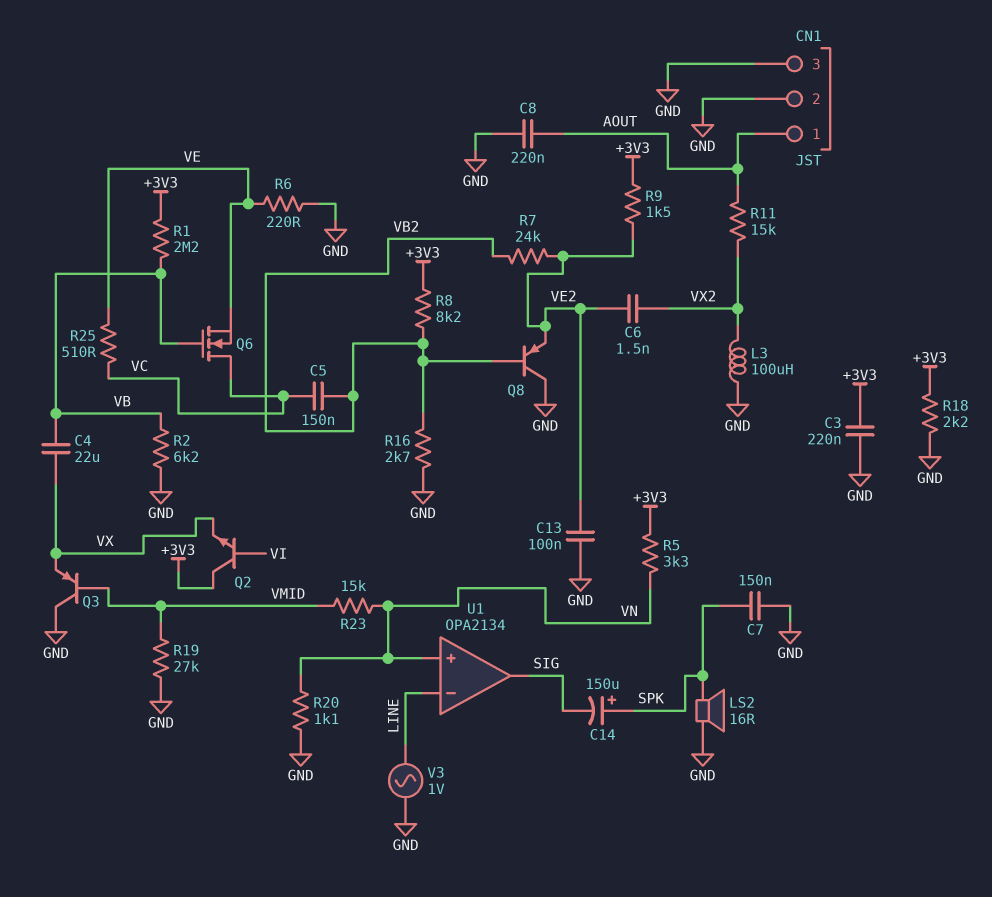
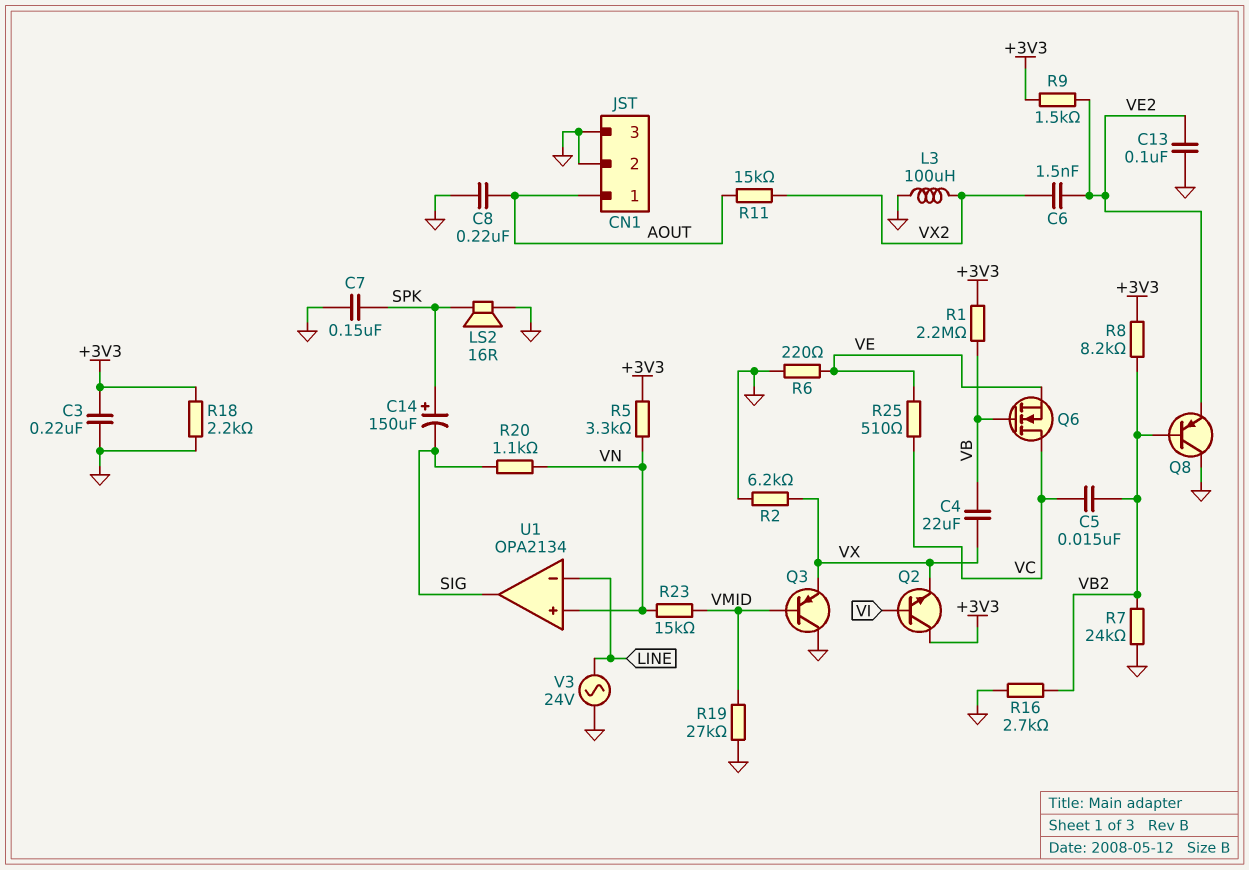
C5: 150nF (VB2, VC) -> 15nF (VB2, VC)
R2: 6.2k (GND, VB) -> 6.2k (GND, VX)
R7: 24k (VB2, VE2) -> 24k (GND, VB2)
R20: 1.1k (GND, VN) -> 1.1k (SIG, VN)
V3: AC 1V (GND, LINE) -> AC 24V (GND, LINE)

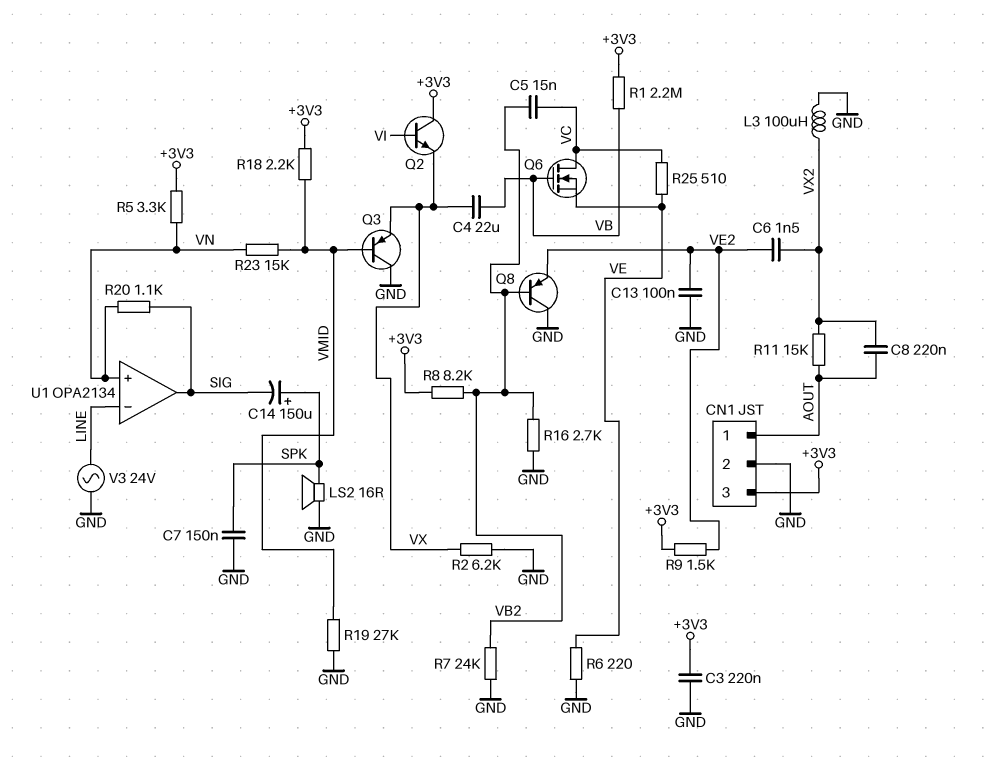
C8: 220nF (AOUT, GND) -> 220nF (AOUT, VX2)
CN1 pin 3: GND -> +3V3
R18: 2.2k (+3V3, GND) -> 2.2k (+3V3, VMID)

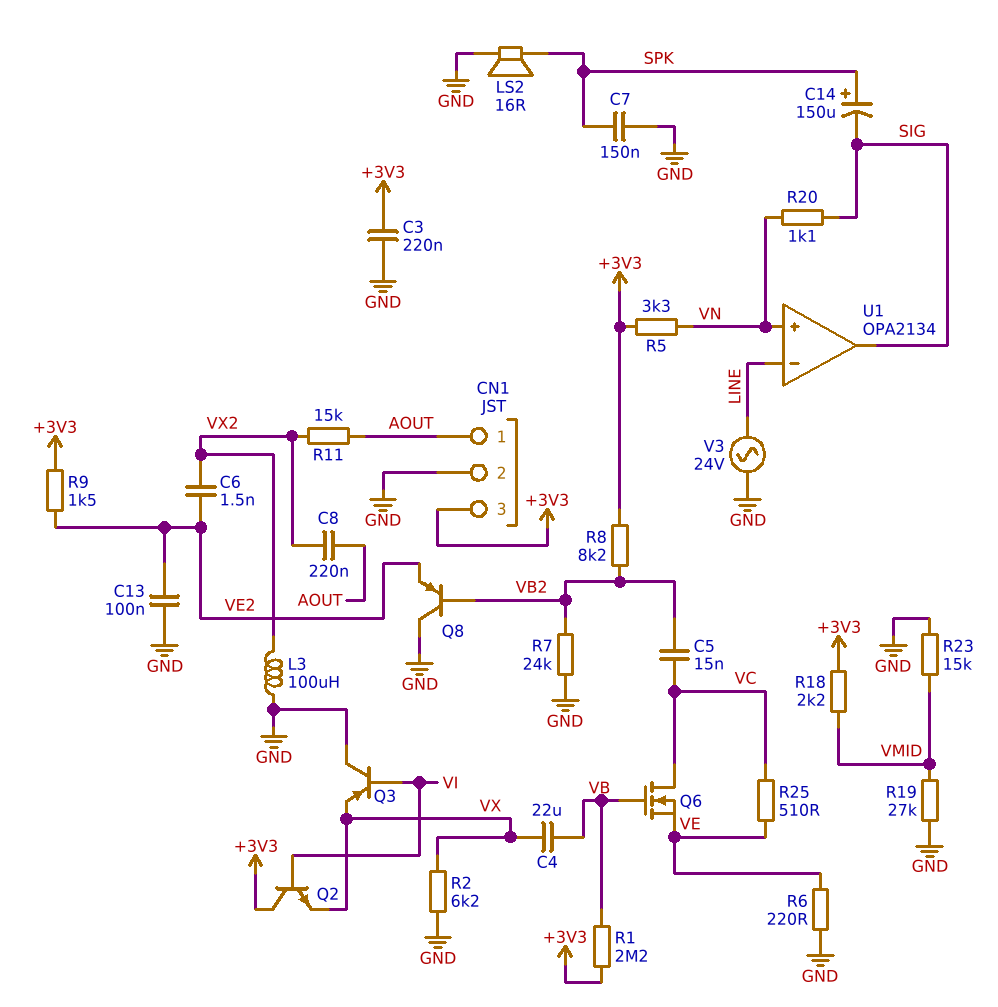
Q3: PNP (B VMID, C GND, E VX) -> PNP (B VI, C GND, E VX)
R16: 2.7k (GND, VB2) -> none
R23: 15k (VMID, VN) -> 15k (GND, VMID)

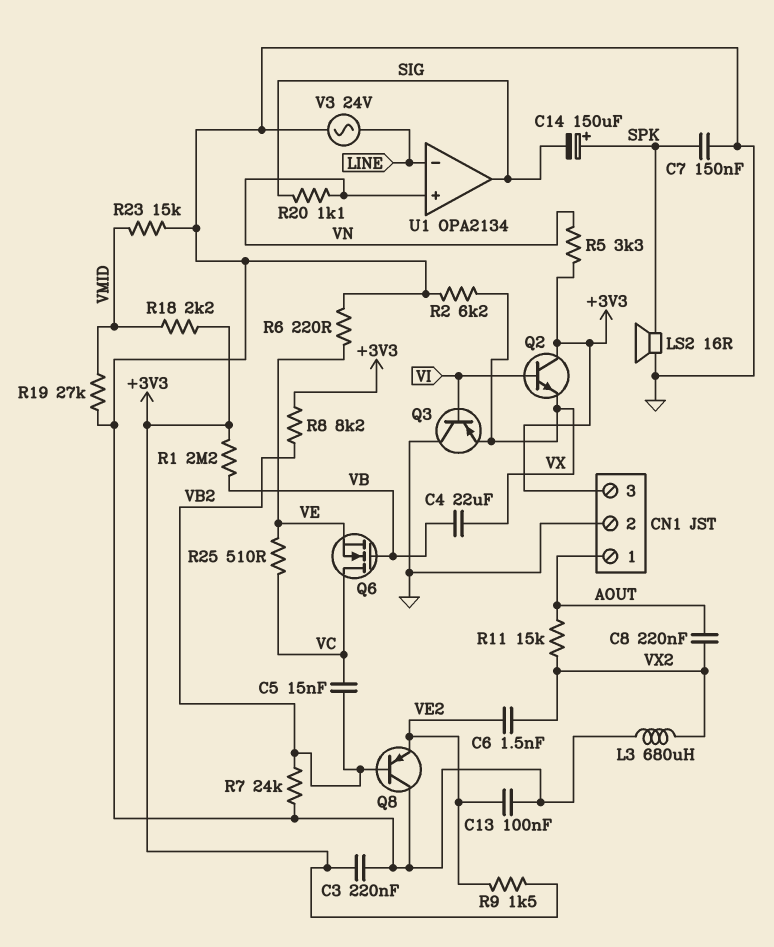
L3: 100uH (GND, VX2) -> 680uH (GND, VX2)

